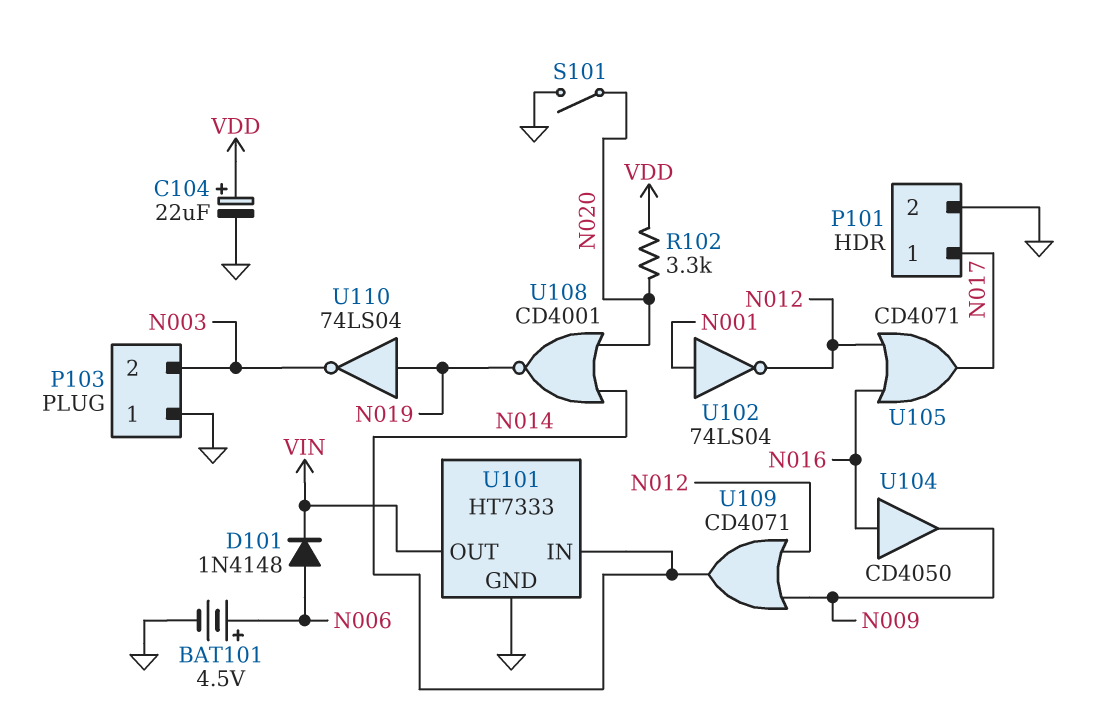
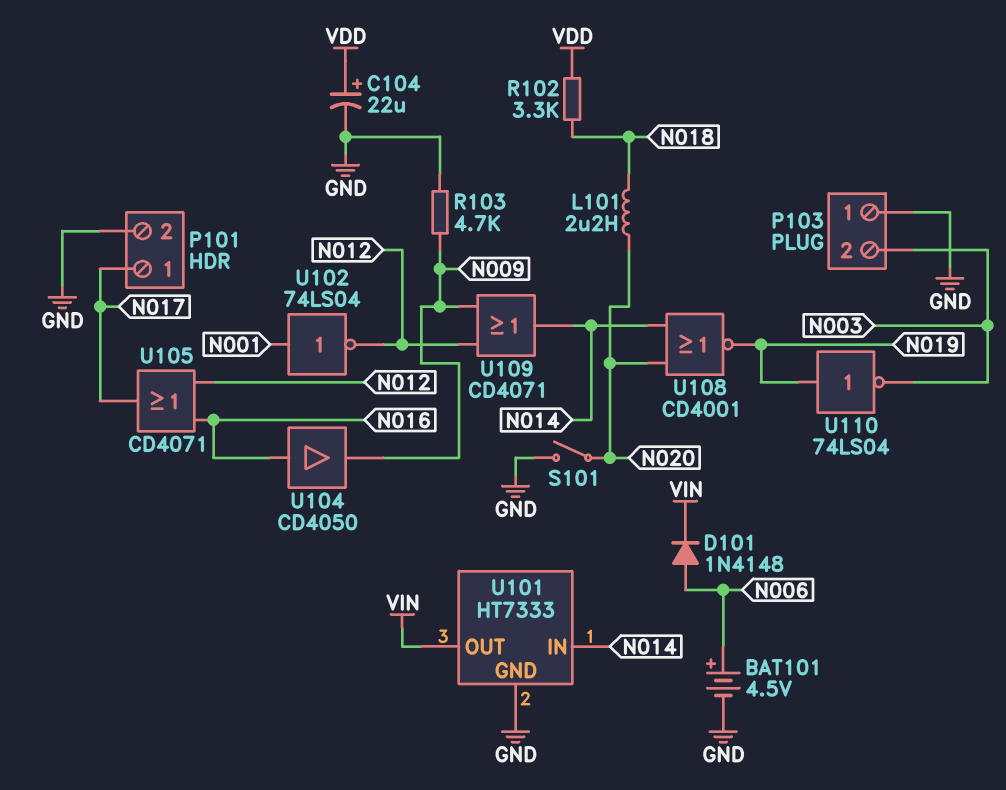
L101: none -> 2.2uH (N018, N020)
R102: 3.3k (N020, VDD) -> 3.3k (N018, VDD)
R103: none -> 4.7k (GND, N009)

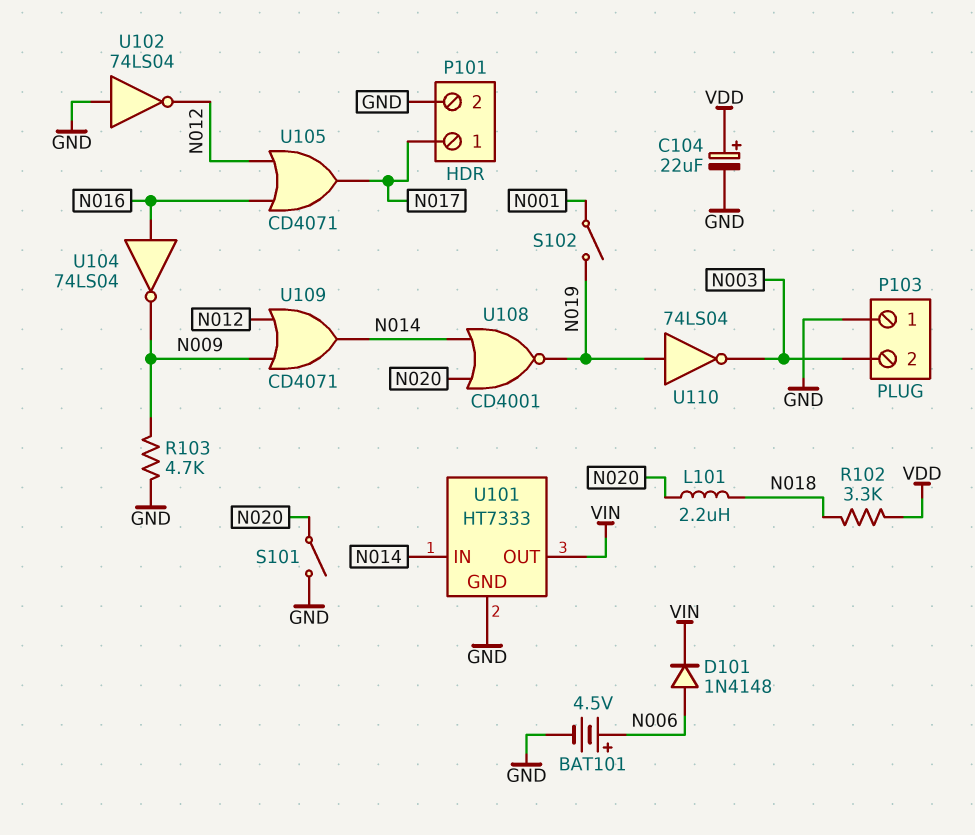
S102: none -> switch (N001, N019)
U102: NOT 74LS04 (in N001, out N012) -> NOT 74LS04 (in GND, out N012)
U104: buffer CD4050 (in N016, out N009) -> NOT 74LS04 (in N016, out N009)

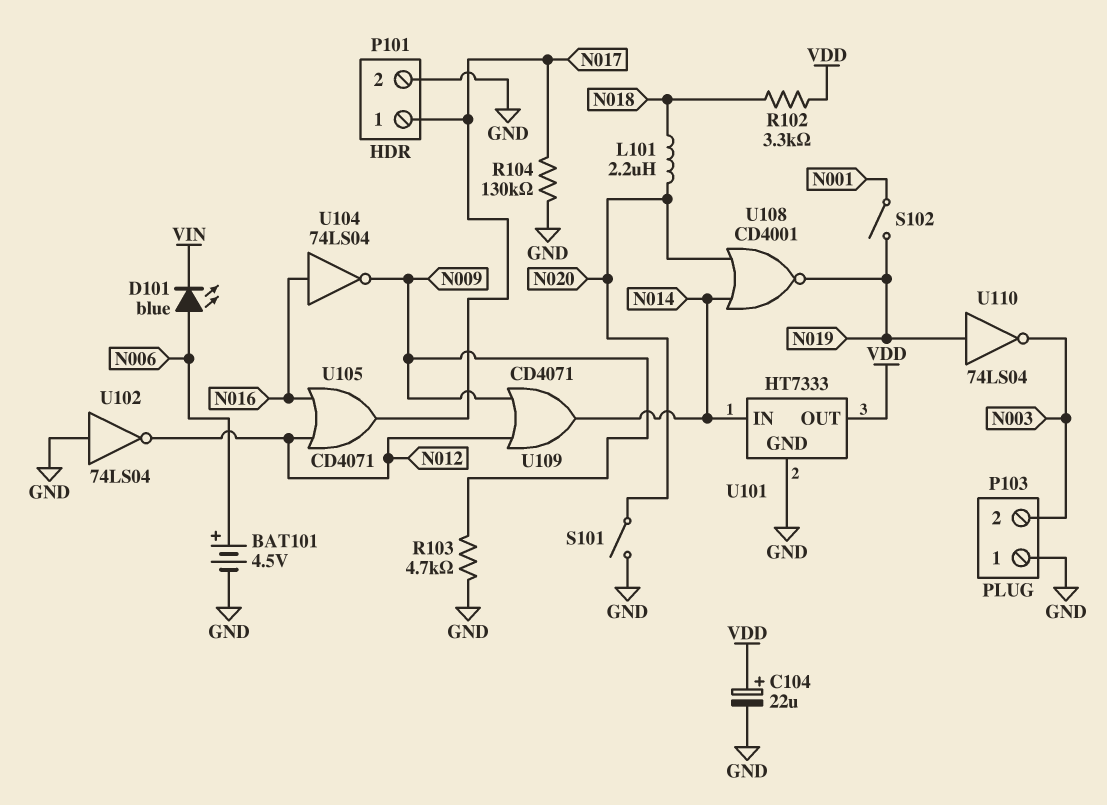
D101: diode 1N4148 (A N006, K VIN) -> LED blue (A N006, K VIN)
R104: none -> 130k (GND, N017)
U101 pin OUT: VIN -> VDD

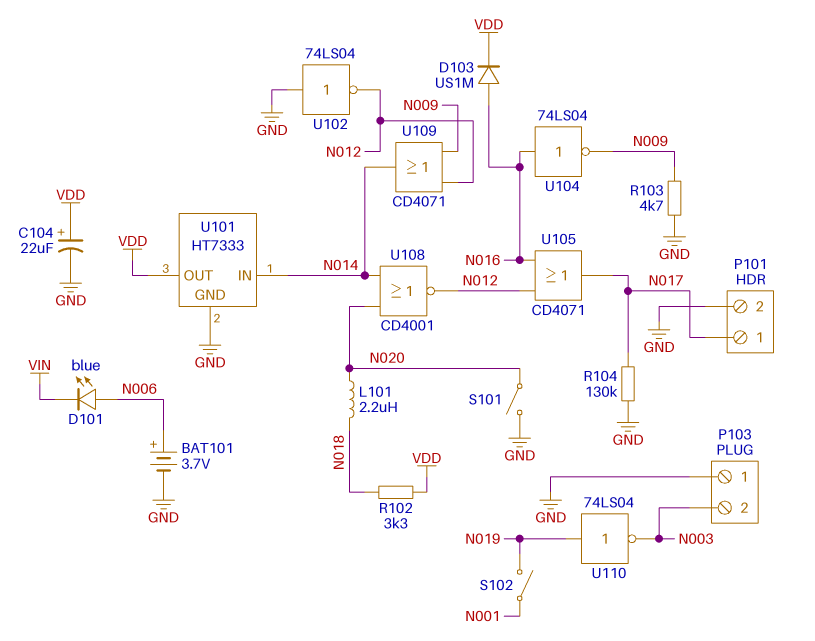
BAT101: 4.5V (plus N006, minus GND) -> 3.7V (plus N006, minus GND)
D103: none -> diode US1M (A N016, K VDD)
U108: NOR CD4001 (in N014, in N020, out N019) -> NOR CD4001 (in N014, in N020, out N012)

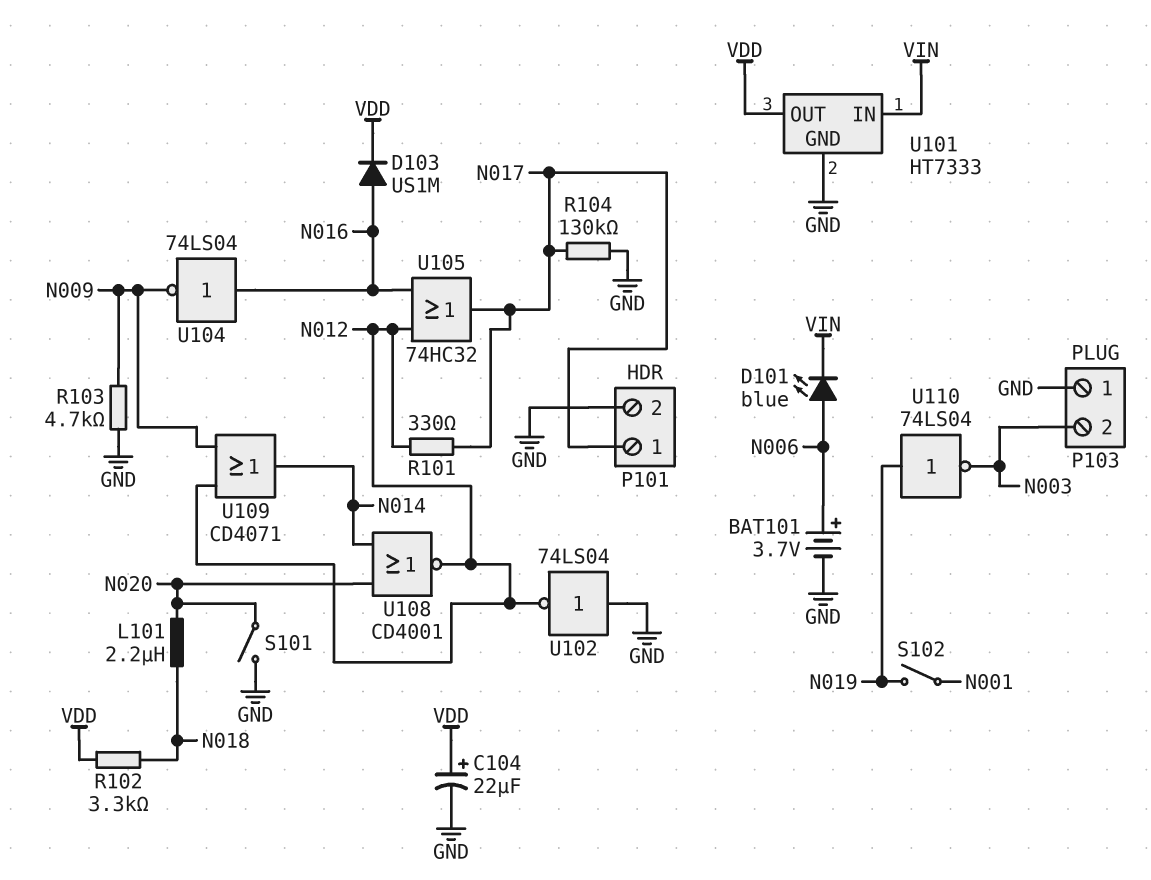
R101: none -> 330 (N012, N017)
U101 pin IN: N014 -> VIN
U105: OR CD4071 (in N012, in N016, out N017) -> OR 74HC32 (in N012, in N016, out N017)

